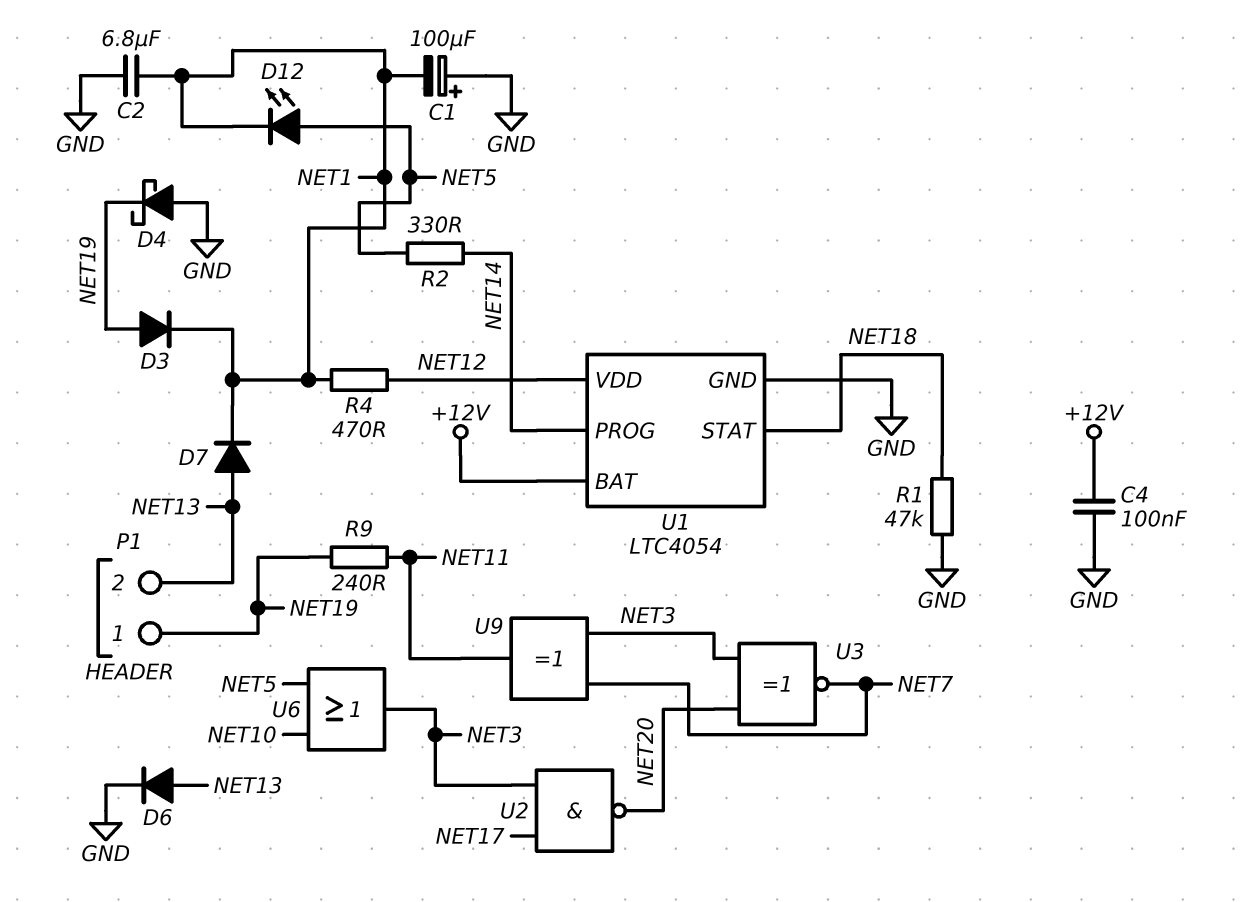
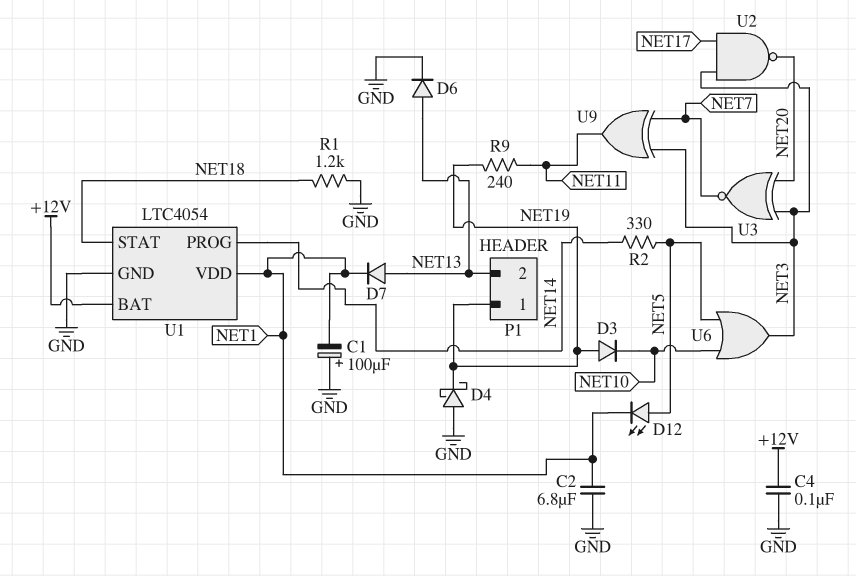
D3: diode (A NET19, K NET1) -> diode (A NET19, K NET10)
R1: 47k (GND, NET18) -> 1.2k (GND, NET18)
R4: 470 (NET1, NET12) -> none
U1 pin VDD: NET12 -> NET1

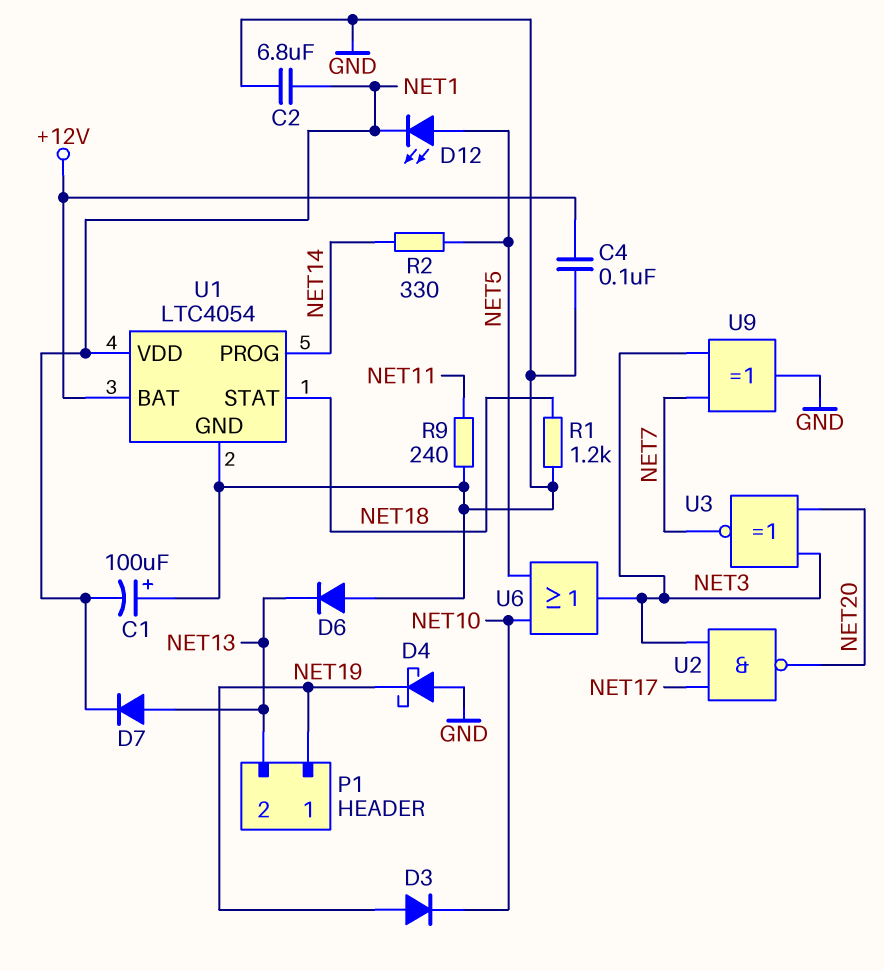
D6: diode (A NET13, K GND) -> diode (A GND, K NET13)
R9: 240 (NET11, NET19) -> 240 (GND, NET11)
U9: XOR (in NET3, in NET7, out NET11) -> XOR (in NET3, in NET7, out GND)

